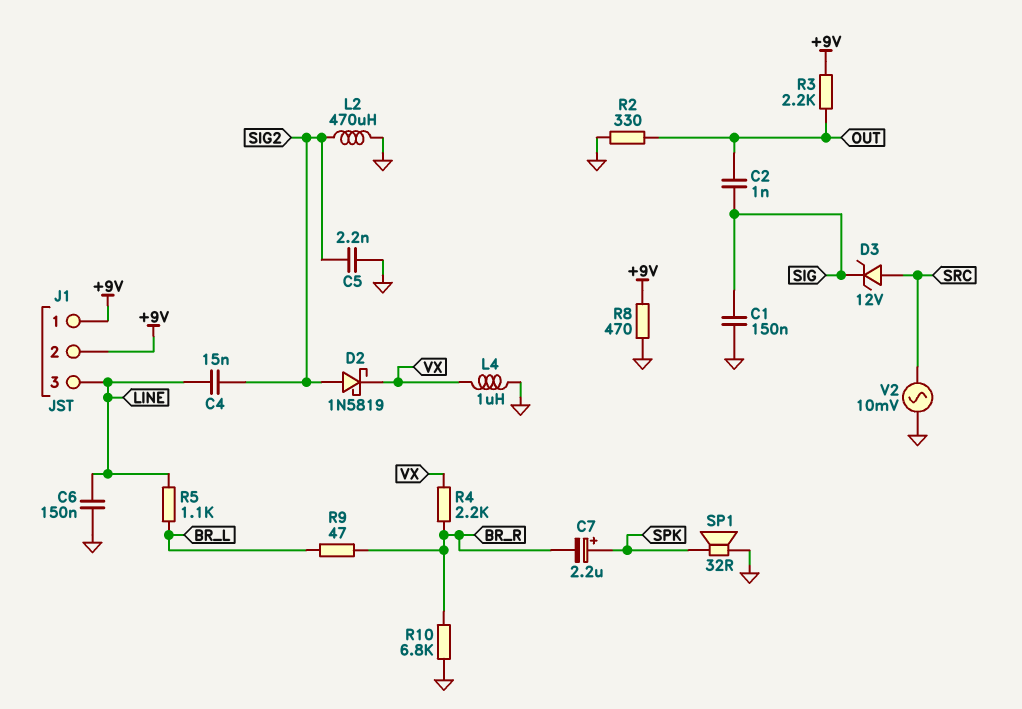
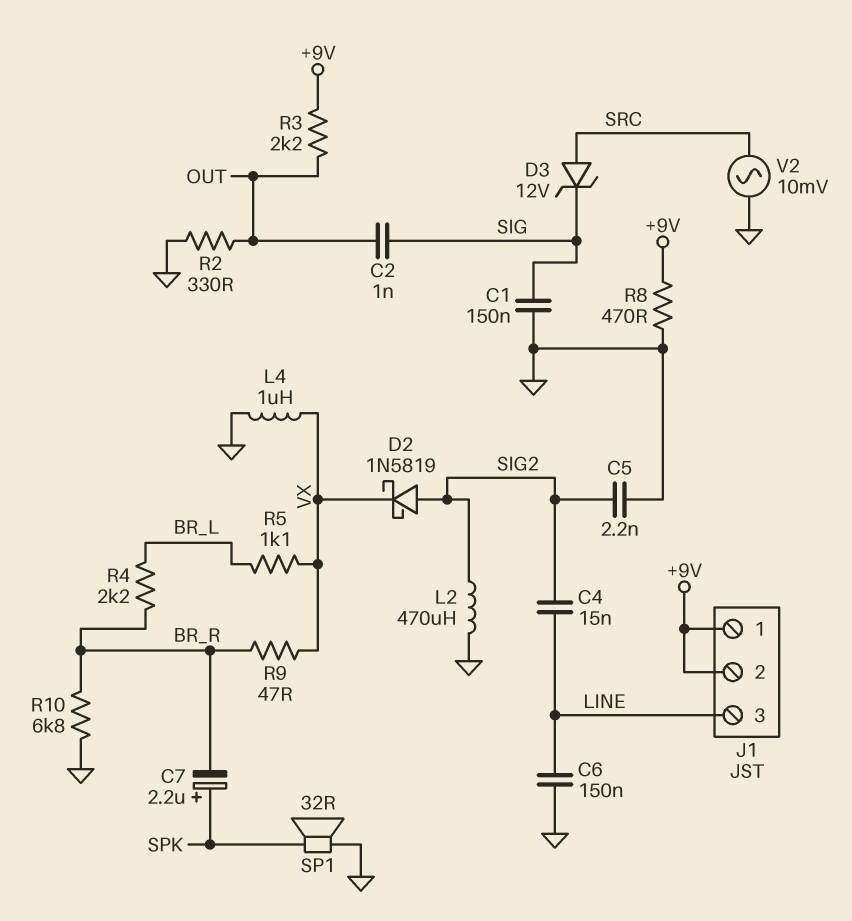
R4: 2.2k (BR_R, VX) -> 2.2k (BR_L, BR_R)
R5: 1.1k (BR_L, LINE) -> 1.1k (BR_L, VX)
R9: 47 (BR_L, BR_R) -> 47 (BR_R, VX)

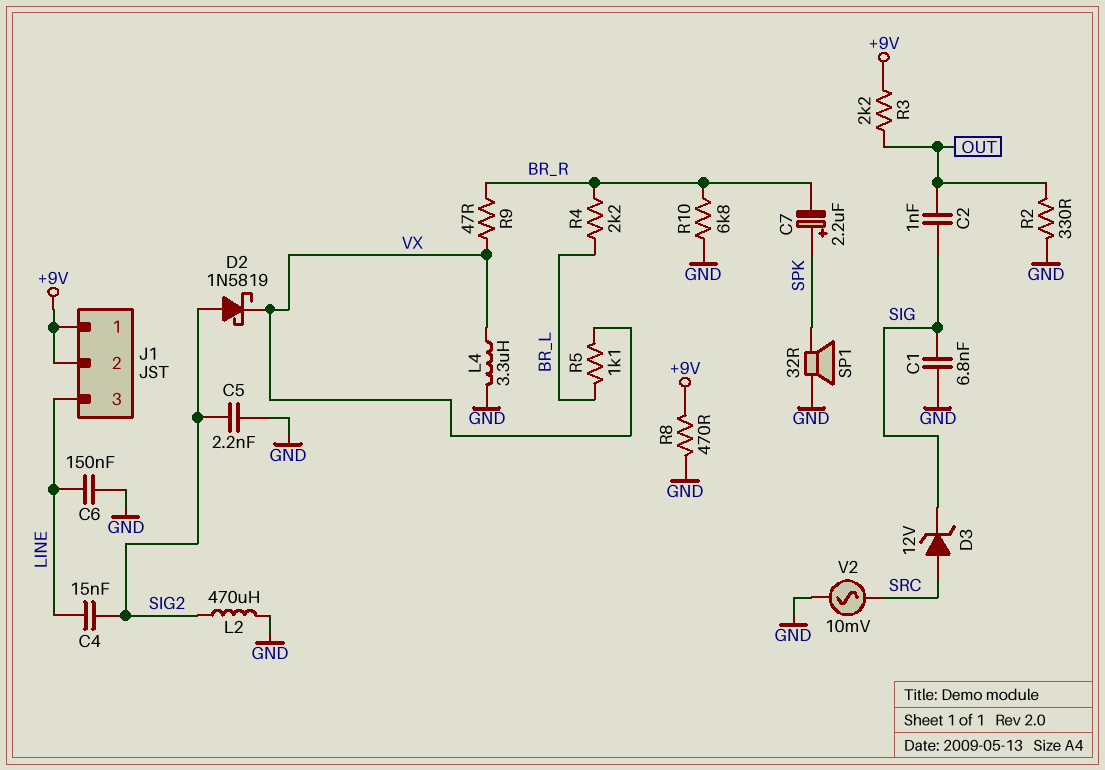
C1: 150nF (GND, SIG) -> 6.8nF (GND, SIG)
L4: 1uH (GND, VX) -> 3.3uH (GND, VX)

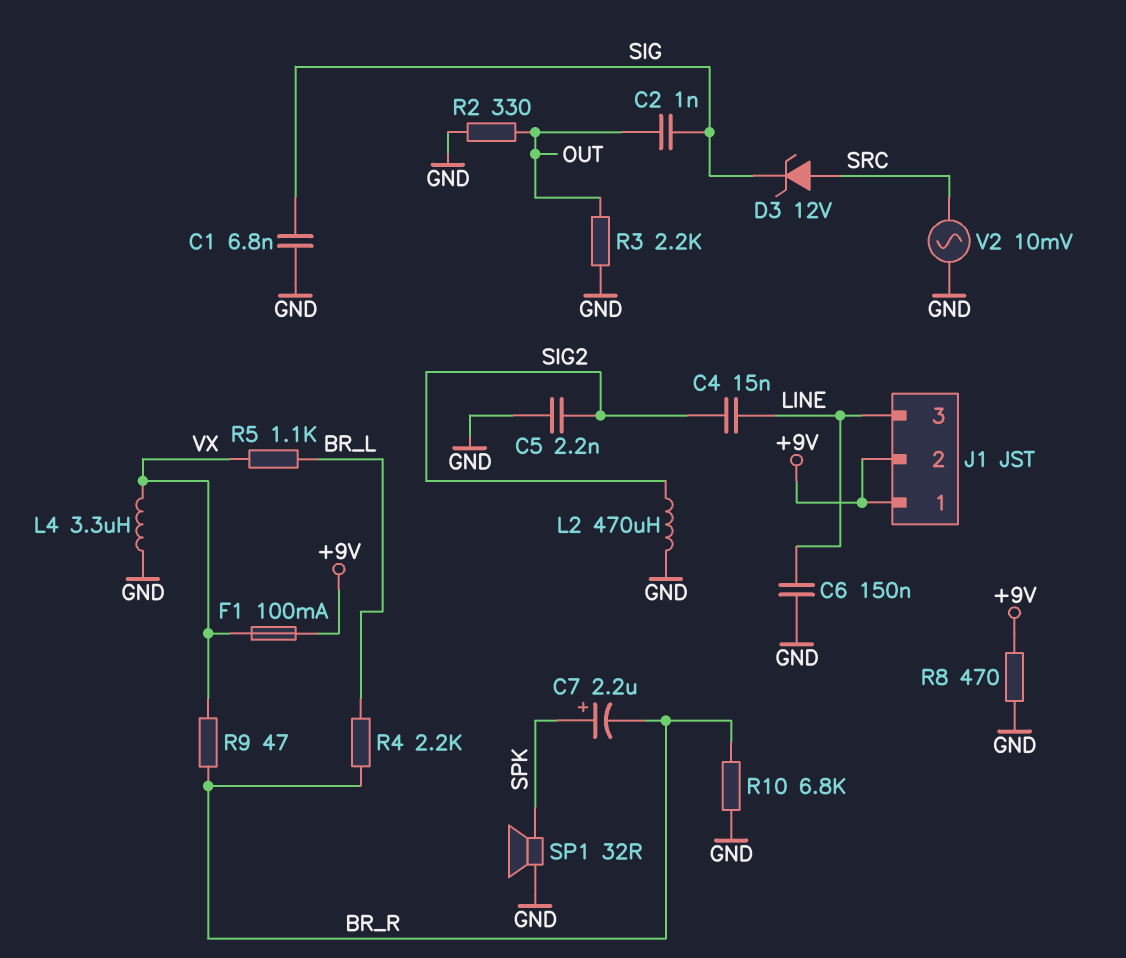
D2: schottky 1N5819 (A SIG2, K VX) -> none
F1: none -> 100mA (+9V, VX)
R3: 2.2k (+9V, OUT) -> 2.2k (GND, OUT)

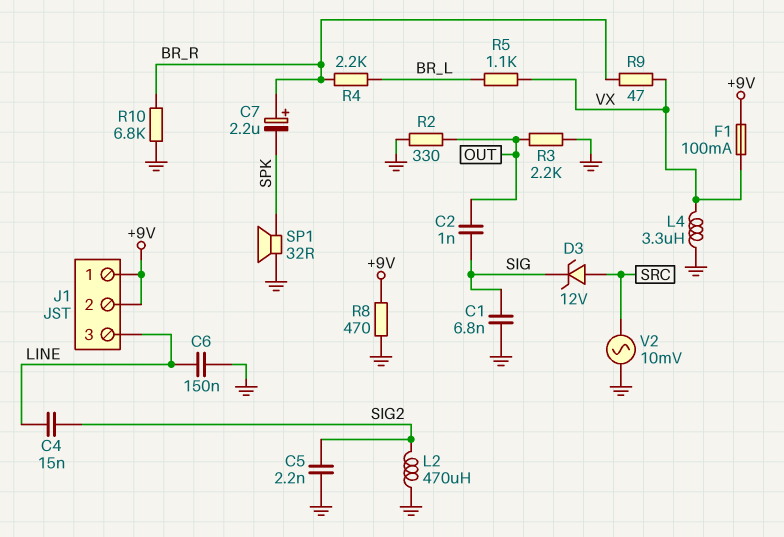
C7: 2.2uF (plus SPK, minus BR_R) -> 2.2uF (plus BR_R, minus SPK)

